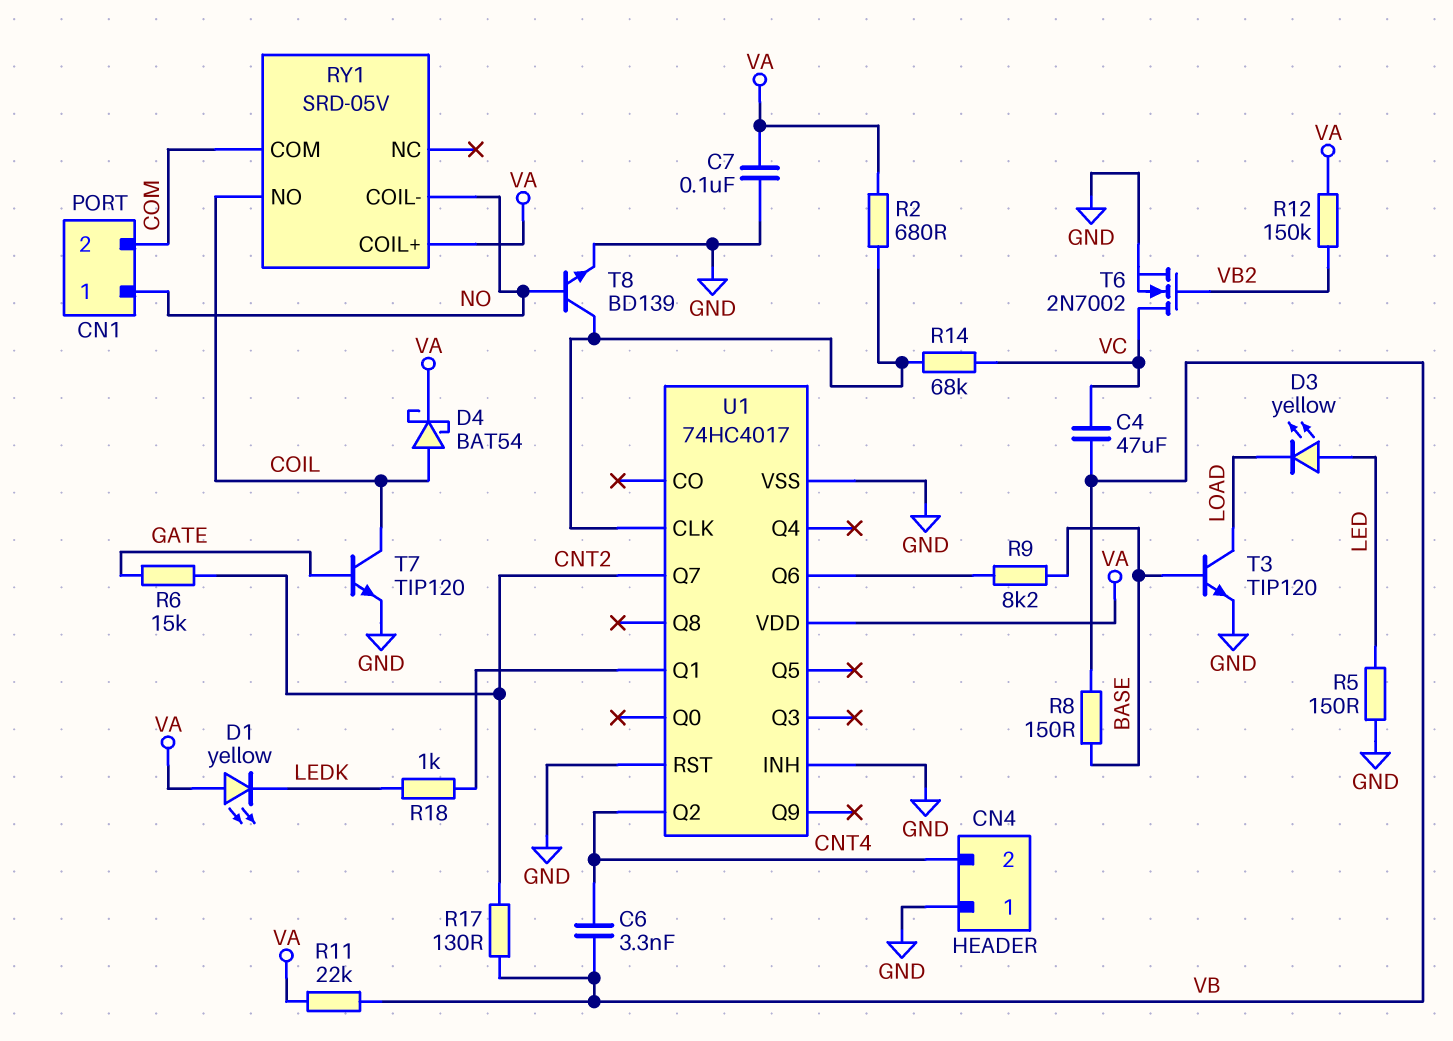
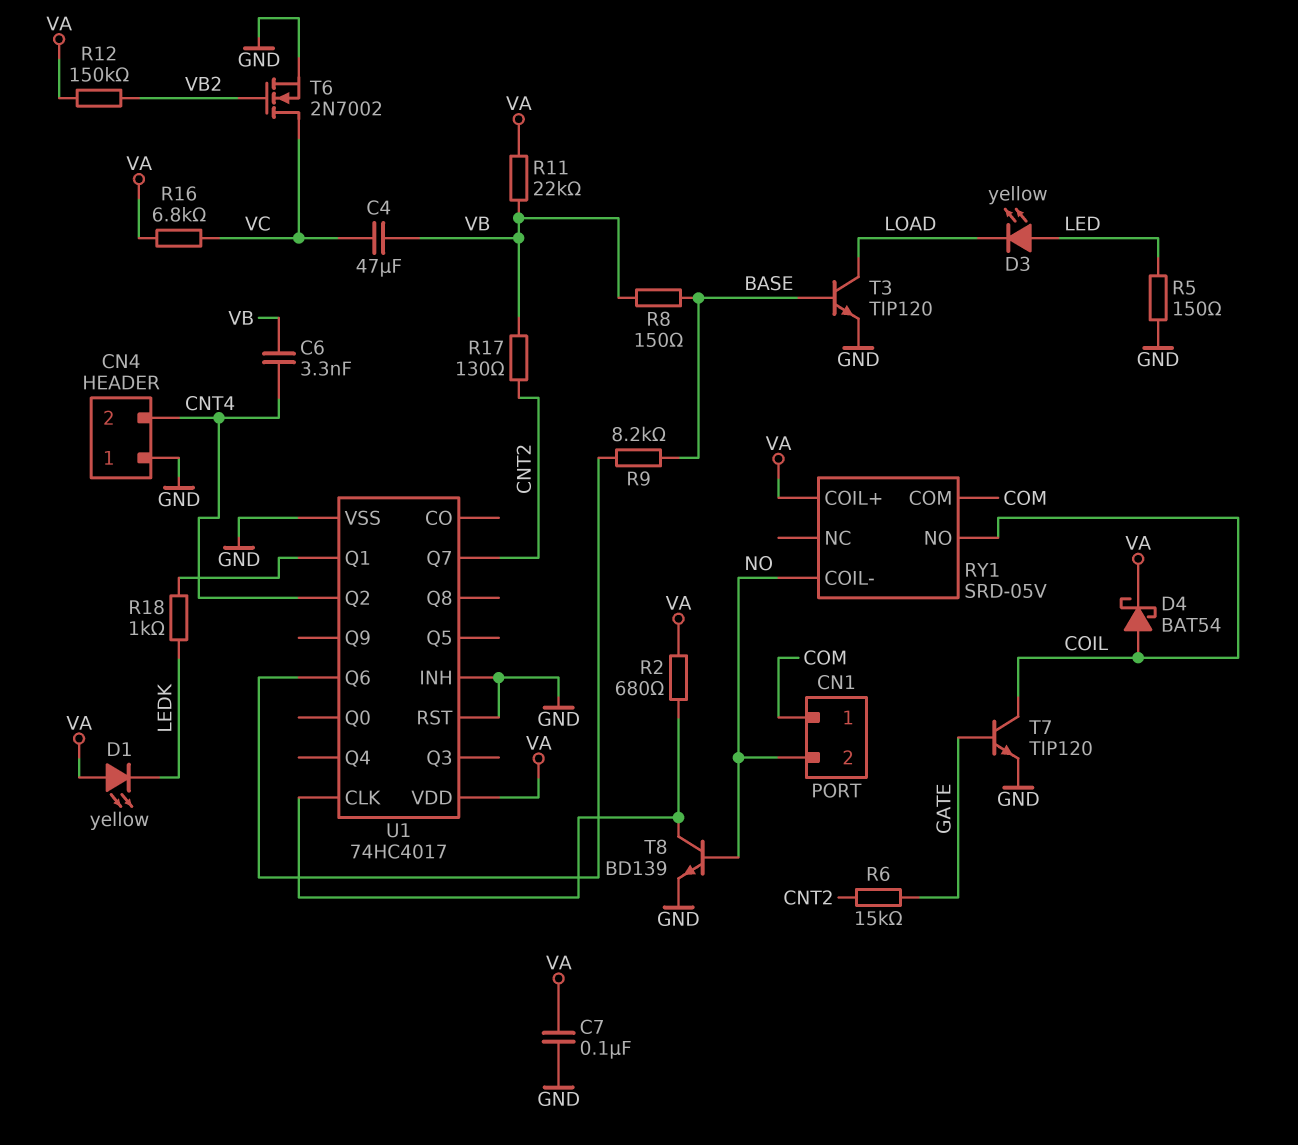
CN1 pin 1: NO -> COM
CN1 pin 2: COM -> NO
R14: 68k (U1/CLK, VC) -> none
R16: none -> 6.8k (VA, VC)

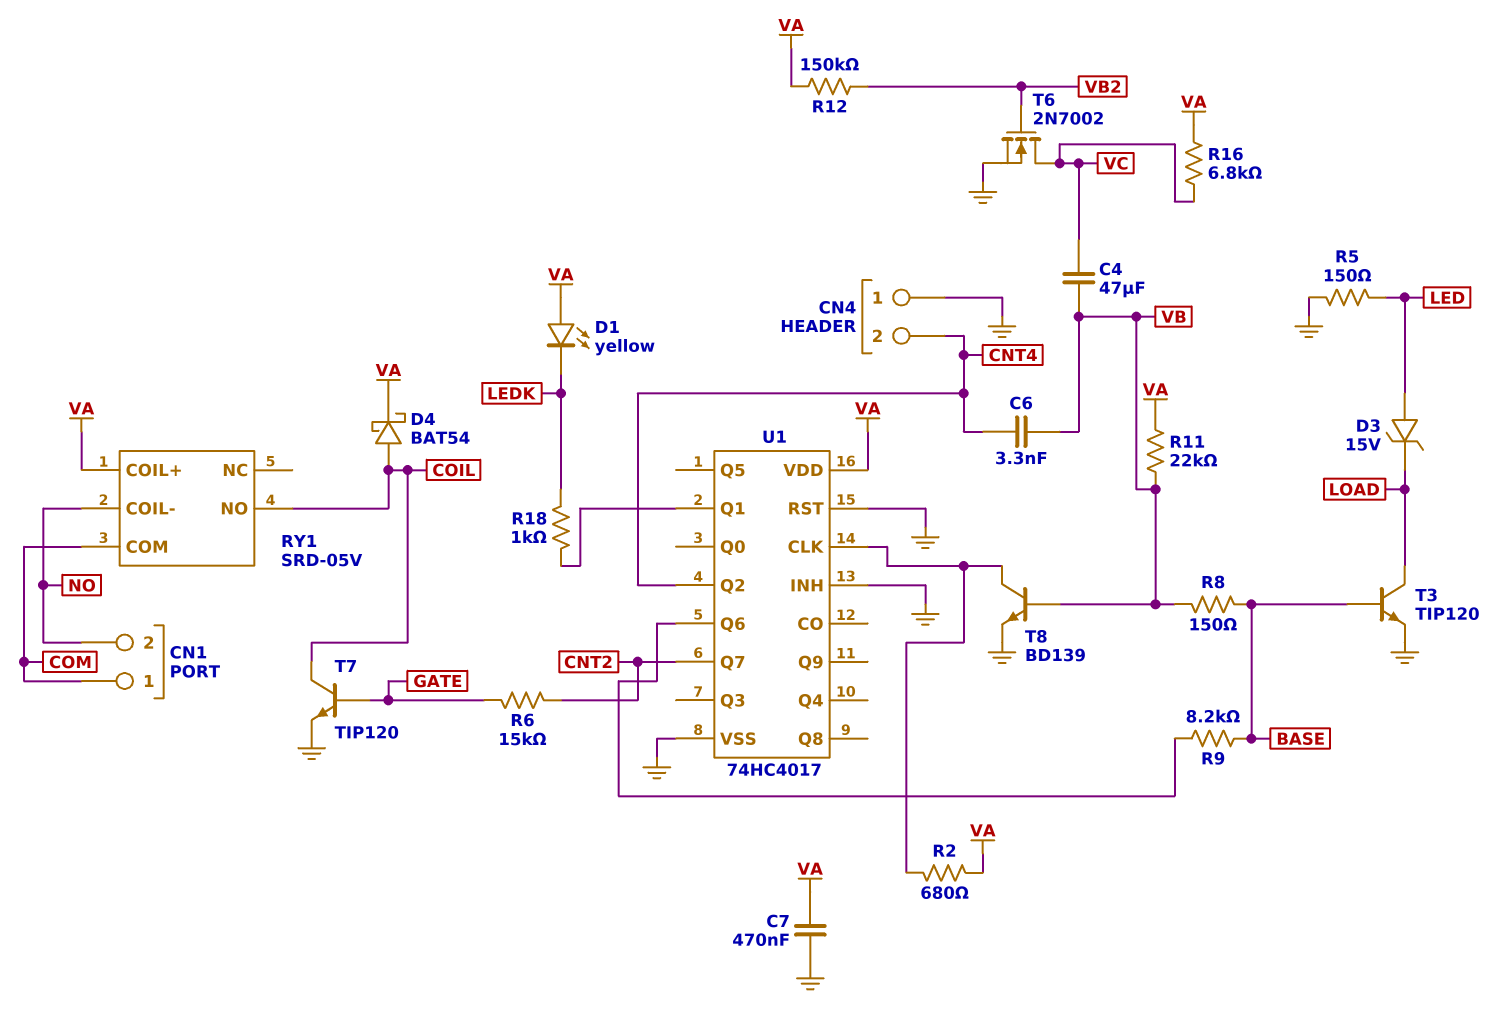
C7: 100nF (GND, VA) -> 470nF (GND, VA)
D3: LED yellow (A LED, K LOAD) -> zener 15V (A LED, K LOAD)
R17: 130 (CNT2, VB) -> none
T8: NPN BD139 (B NO, C U1/CLK, E GND) -> NPN BD139 (B VB, C U1/CLK, E GND)

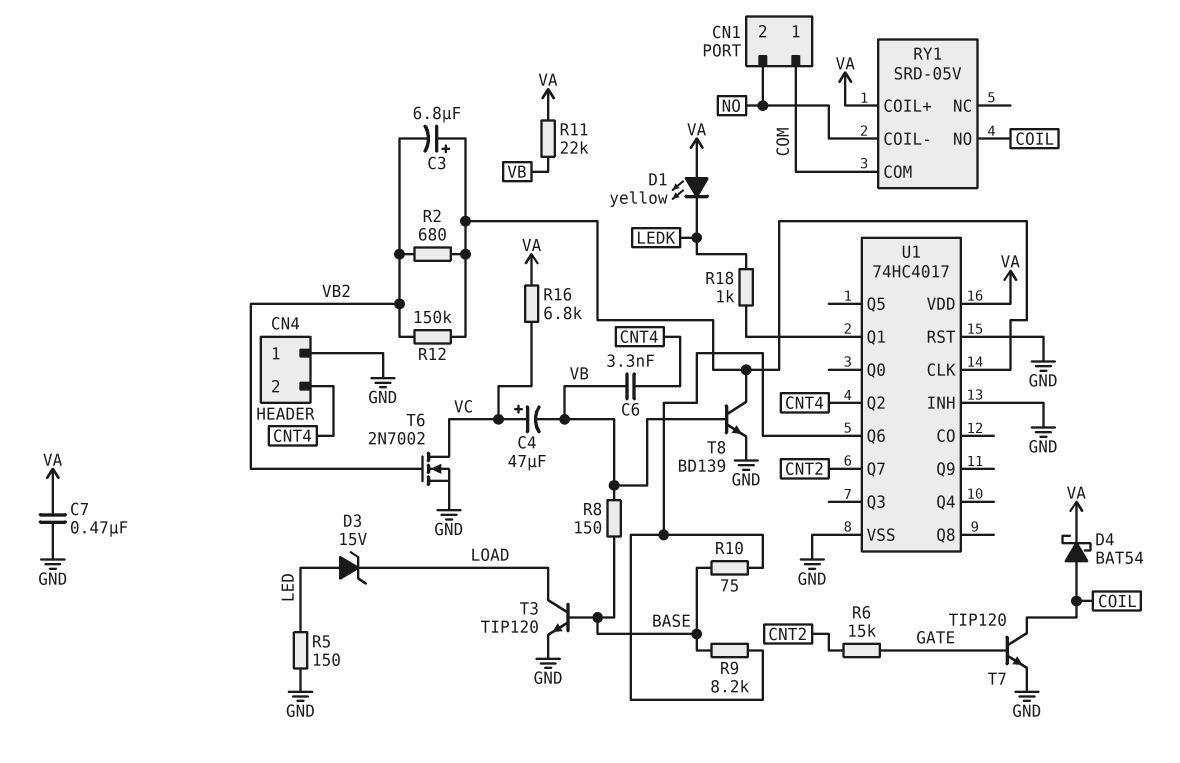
C3: none -> 6.8uF (plus U1/CLK, minus VB2)
C4: 47uF (VB, VC) -> 47uF (plus VC, minus VB)
R2: 680 (U1/CLK, VA) -> 680 (U1/CLK, VB2)
R10: none -> 75 (BASE, U1/Q6)
R12: 150k (VA, VB2) -> 150k (U1/CLK, VB2)

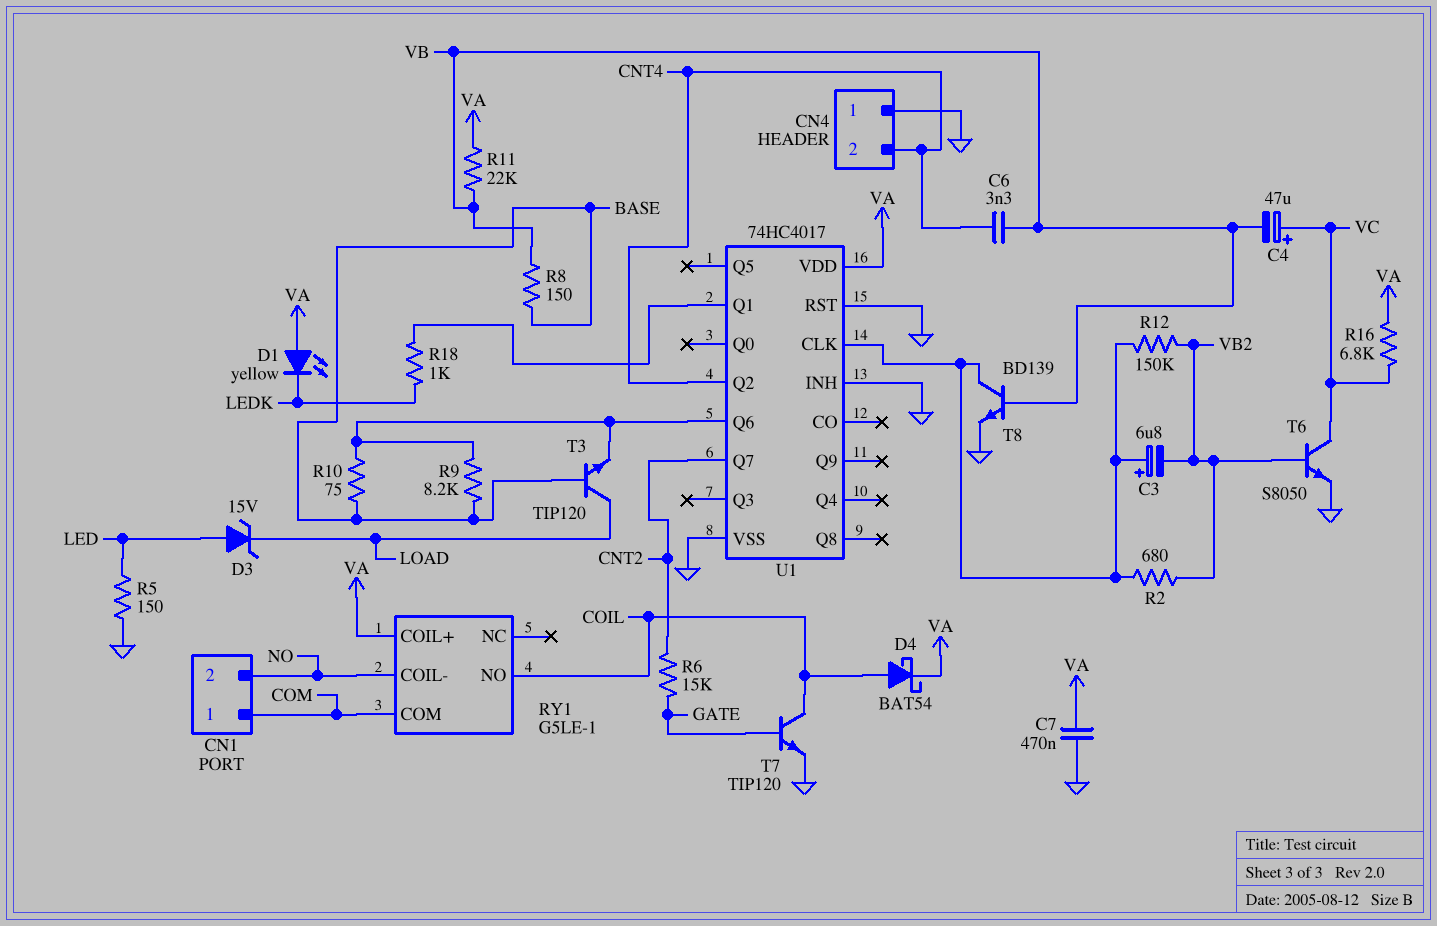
RY1: SRD-05V -> G5LE-1
T3: NPN TIP120 (B BASE, C LOAD, E GND) -> NPN TIP120 (B BASE, C LOAD, E U1/Q6)
T6: NMOS 2N7002 (G VB2, D VC, S GND) -> NPN S8050 (B VB2, C VC, E GND)

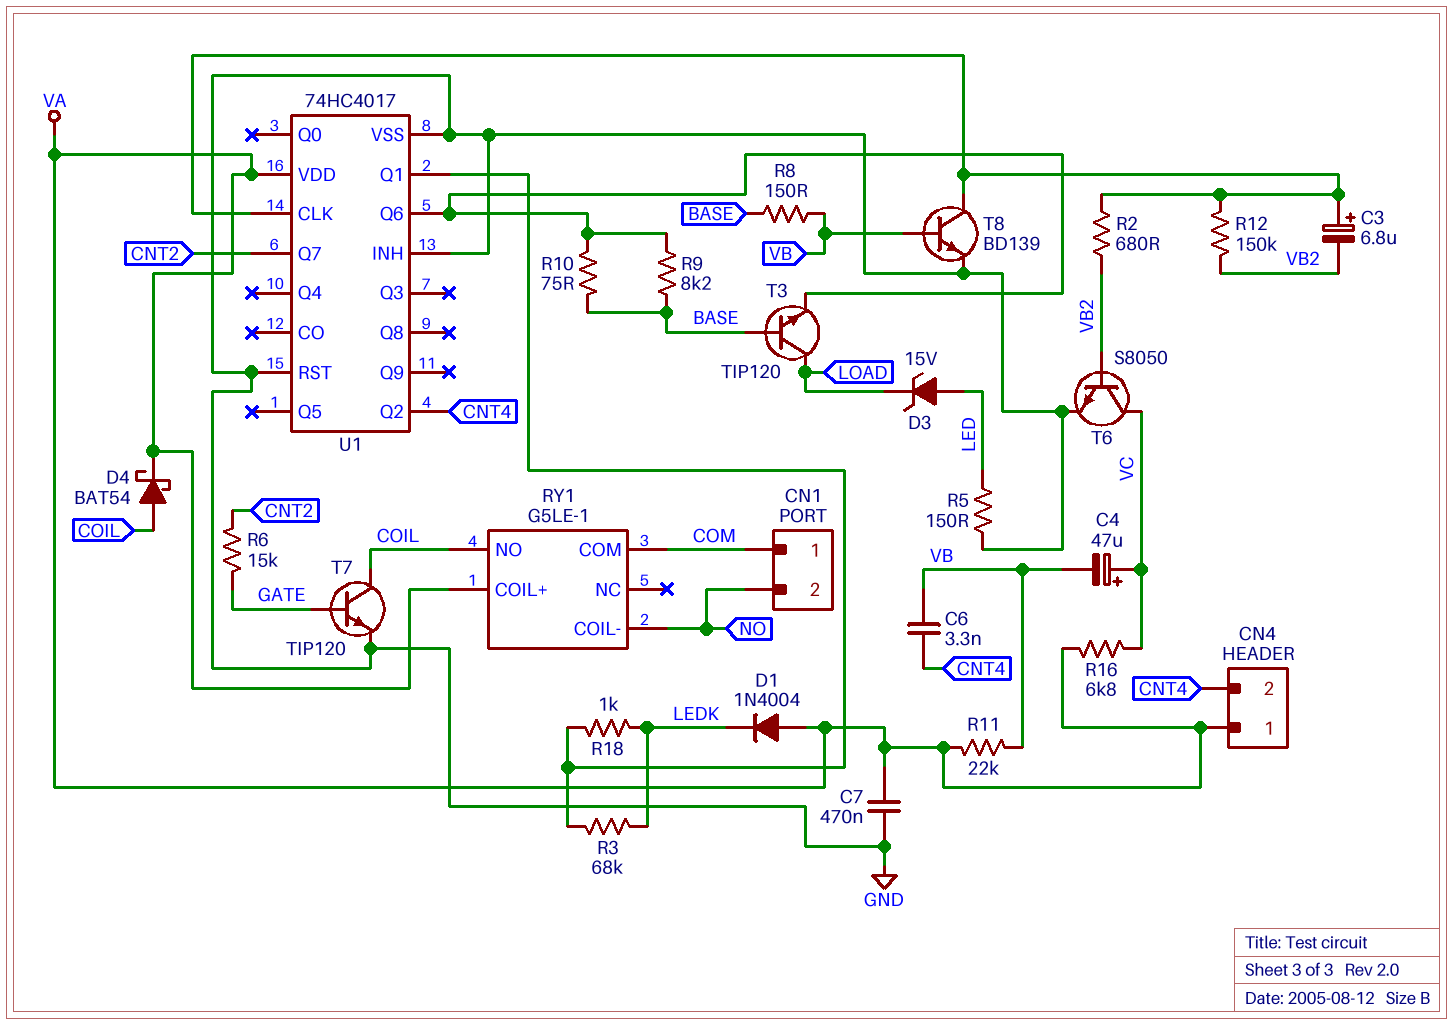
CN4 pin 1: GND -> VA
D1: LED yellow (A VA, K LEDK) -> diode 1N4004 (A VA, K LEDK)
R3: none -> 68k (LEDK, U1/Q1)

